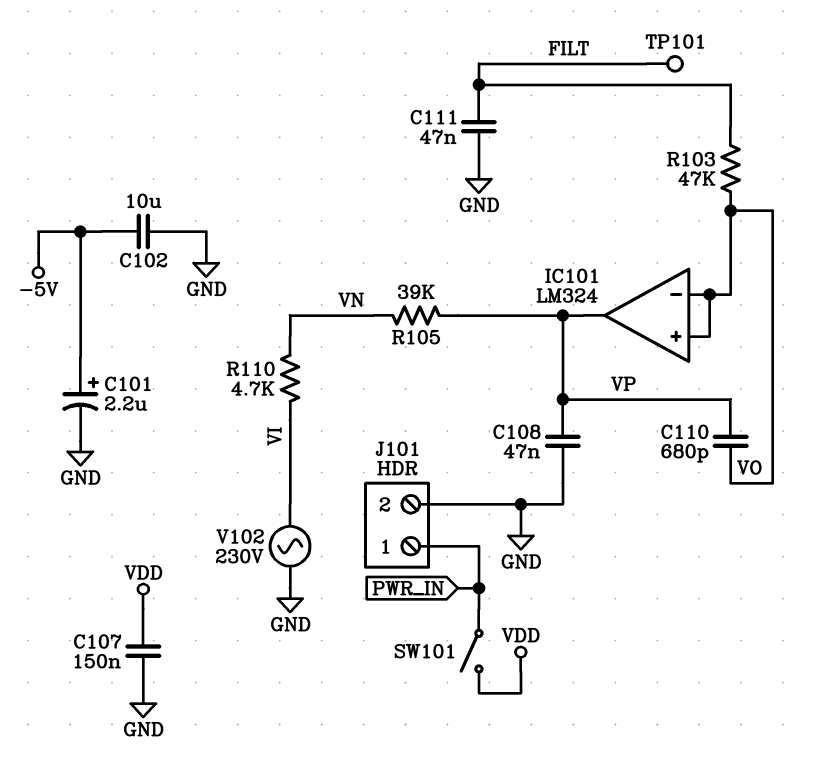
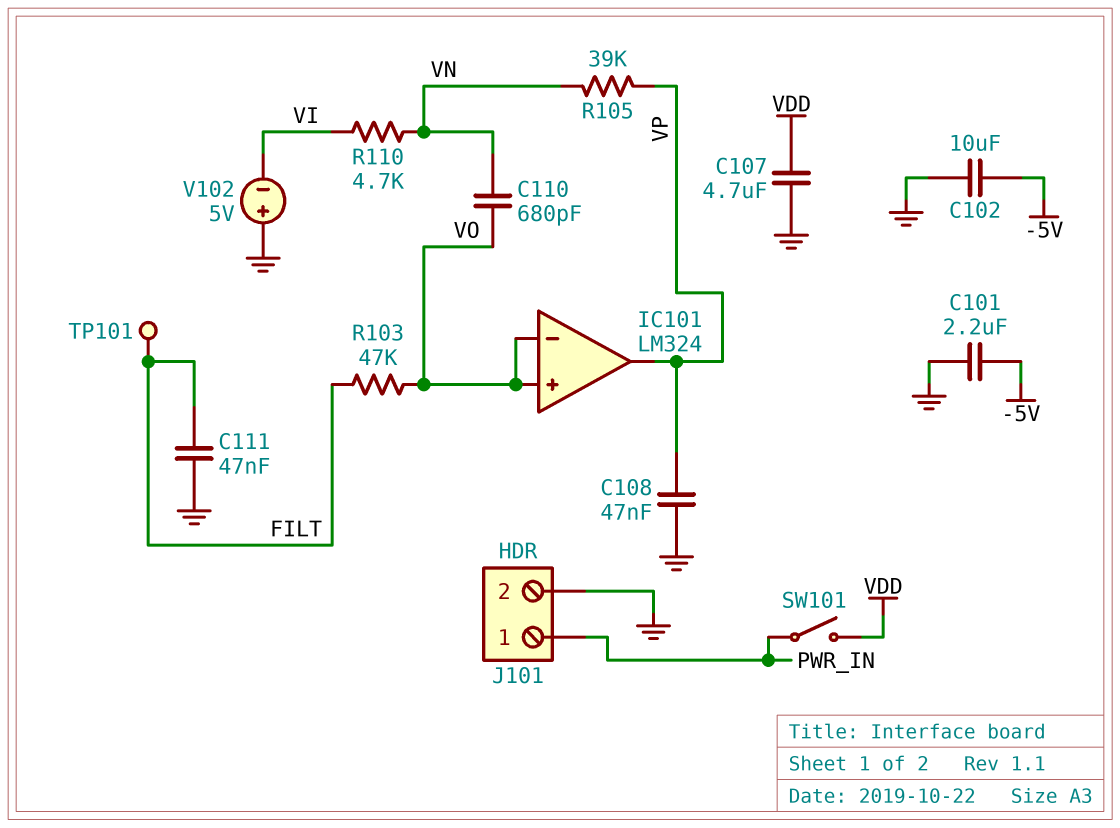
C101: 2.2uF (plus -5V, minus GND) -> 2.2uF (-5V, GND)
C107: 150nF (GND, VDD) -> 4.7uF (GND, VDD)
C110: 680pF (VO, VP) -> 680pF (VN, VO)
V102: AC 230V (GND, VI) -> 5V (plus GND, minus VI)

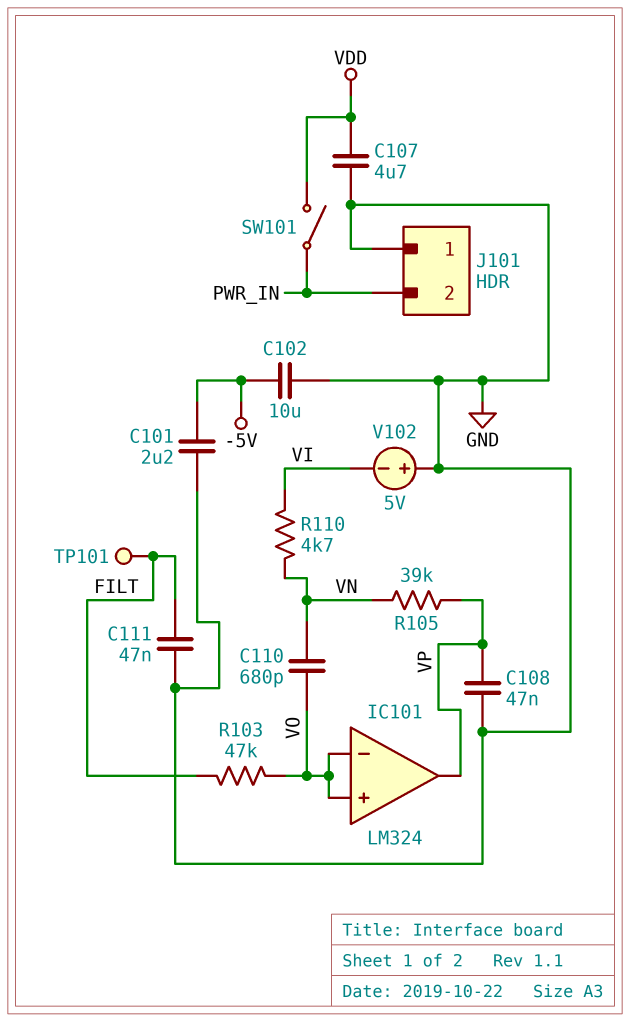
J101 pin 1: PWR_IN -> GND
J101 pin 2: GND -> PWR_IN

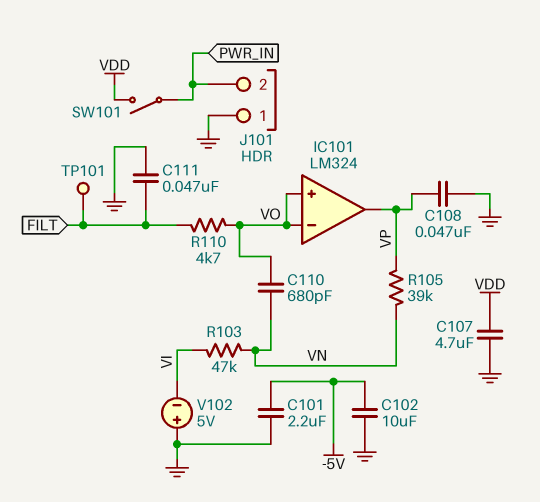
R103: 47k (FILT, VO) -> 47k (VI, VN)
R110: 4.7k (VI, VN) -> 4.7k (FILT, VO)

